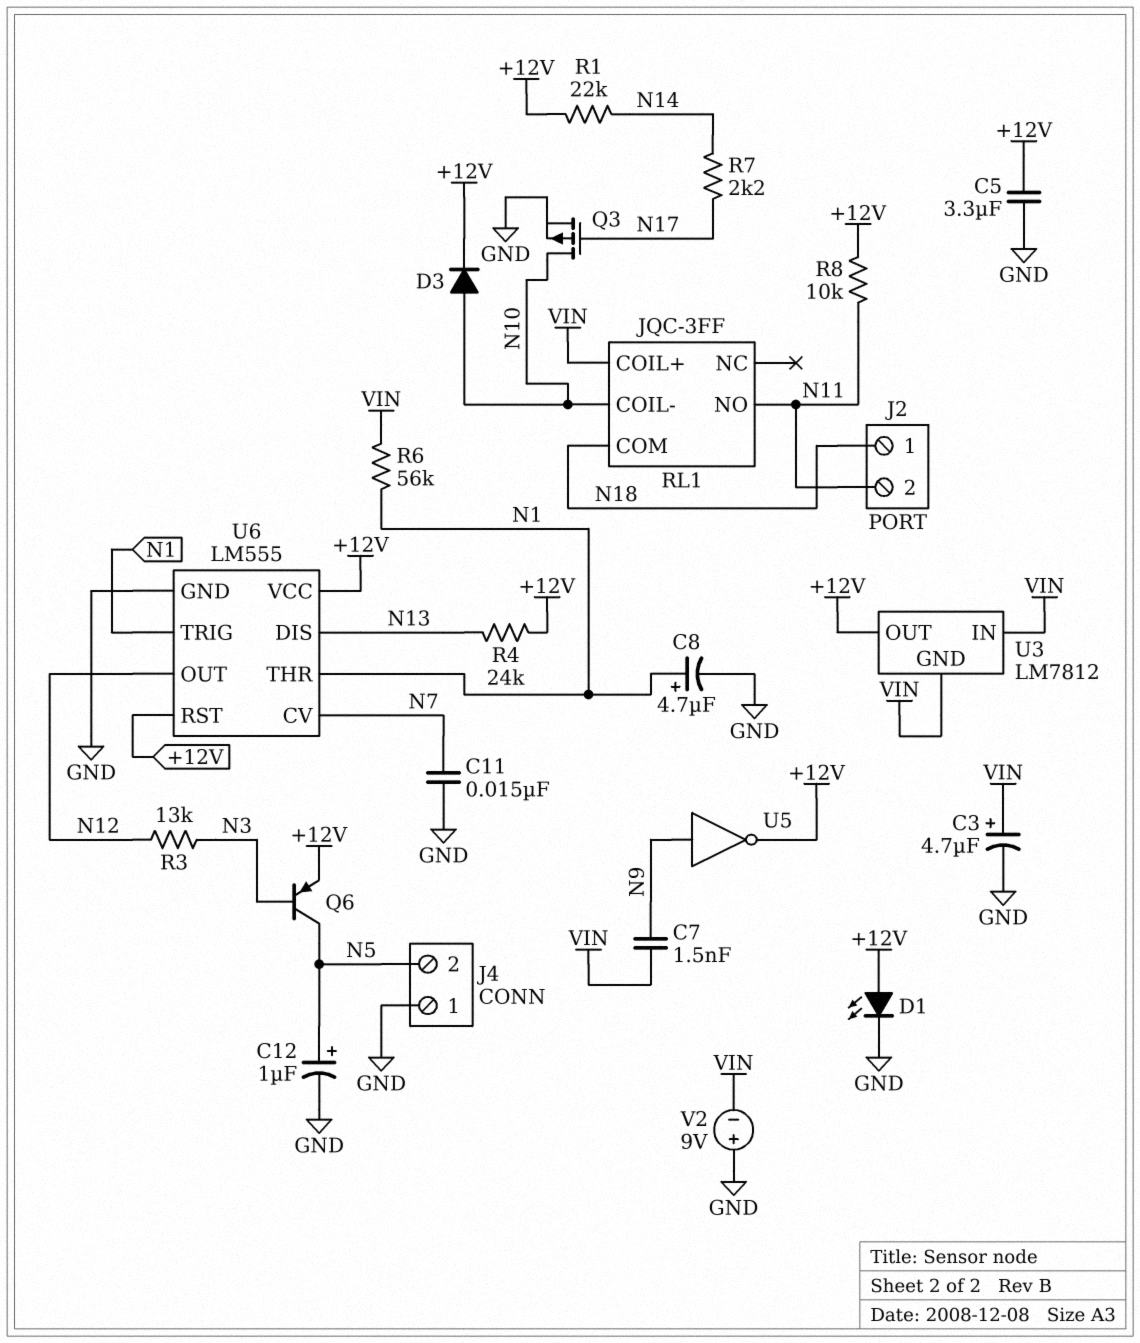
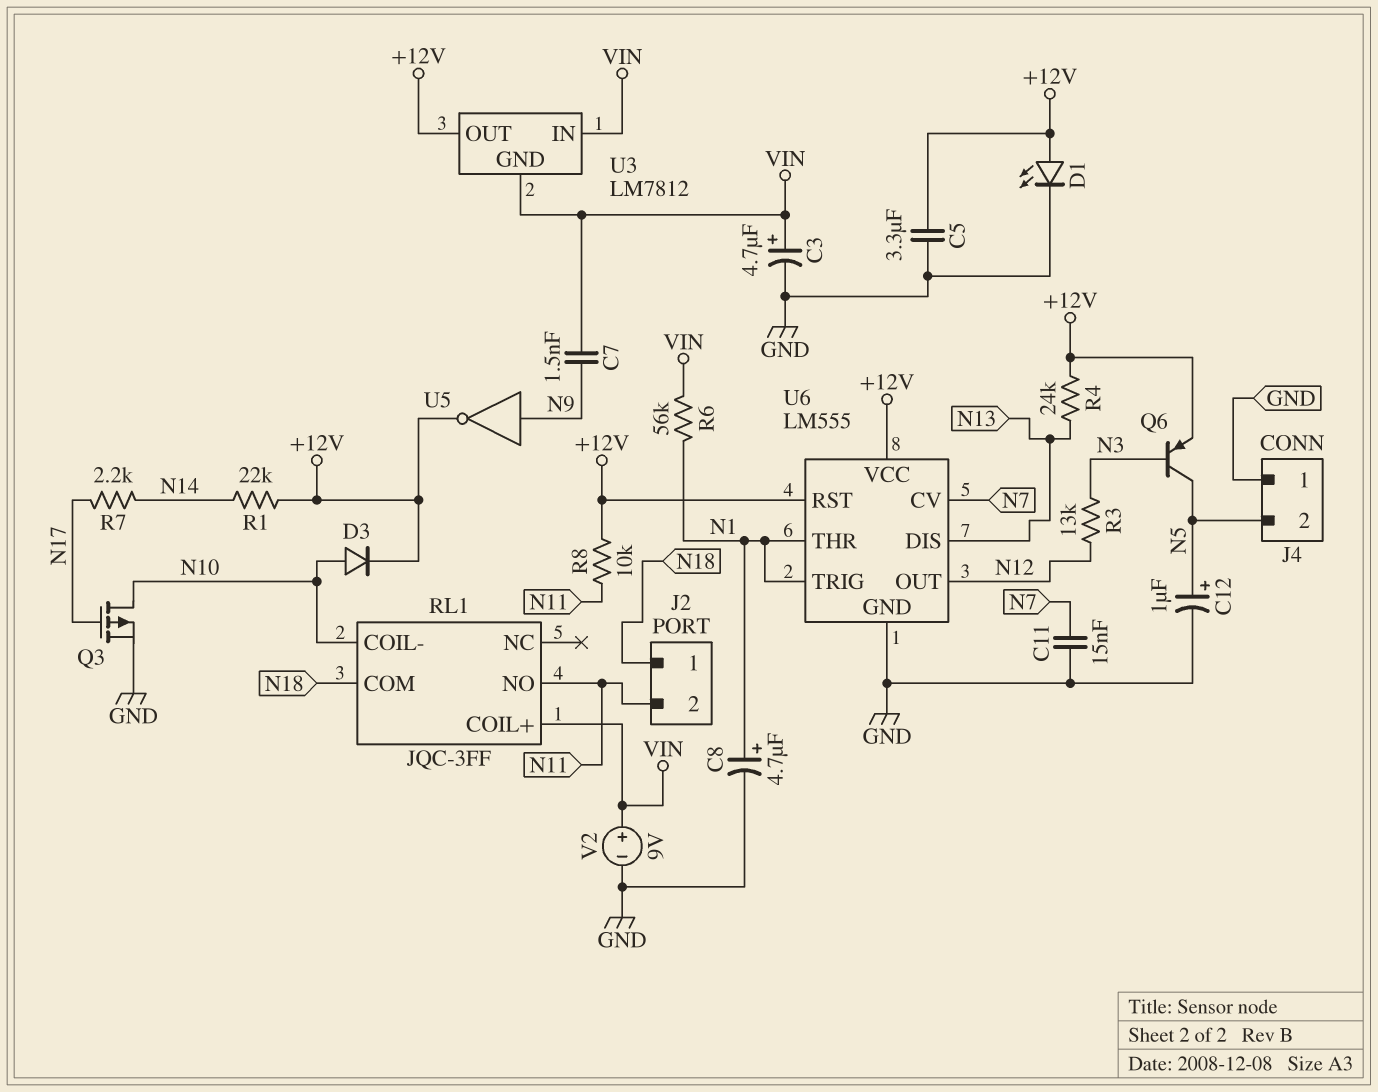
V2: 9V (plus GND, minus VIN) -> 9V (plus VIN, minus GND)

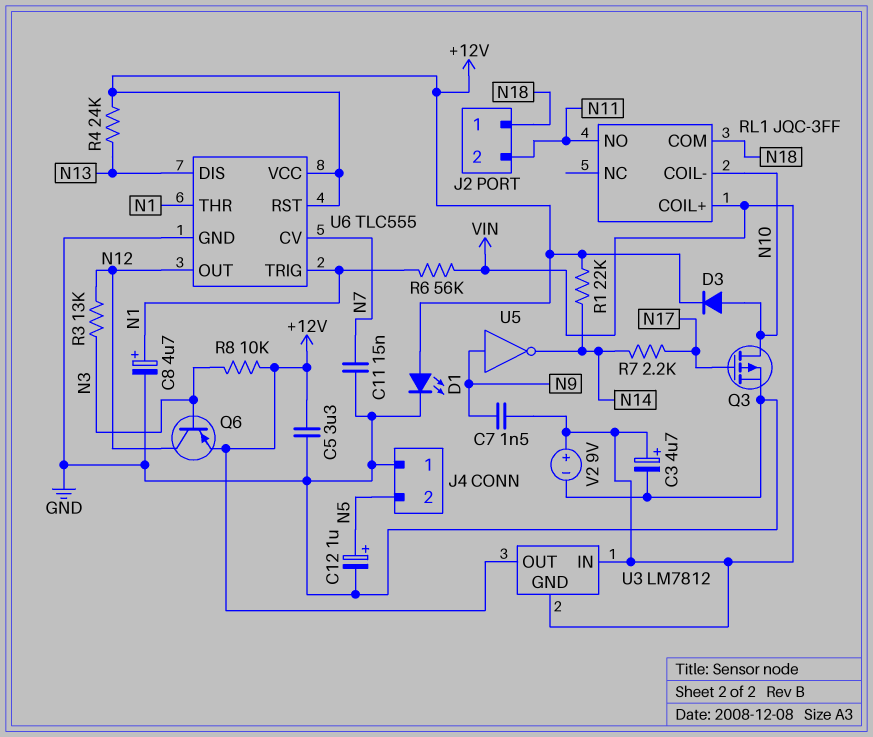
Q6: PNP (B N3, C N5, E +12V) -> PNP (B N3, C N12, E +12V)
R8: 10k (+12V, N11) -> 10k (+12V, N3)
U5: NOT (in N9, out +12V) -> NOT (in N9, out N14)
U6: LM555 -> TLC555

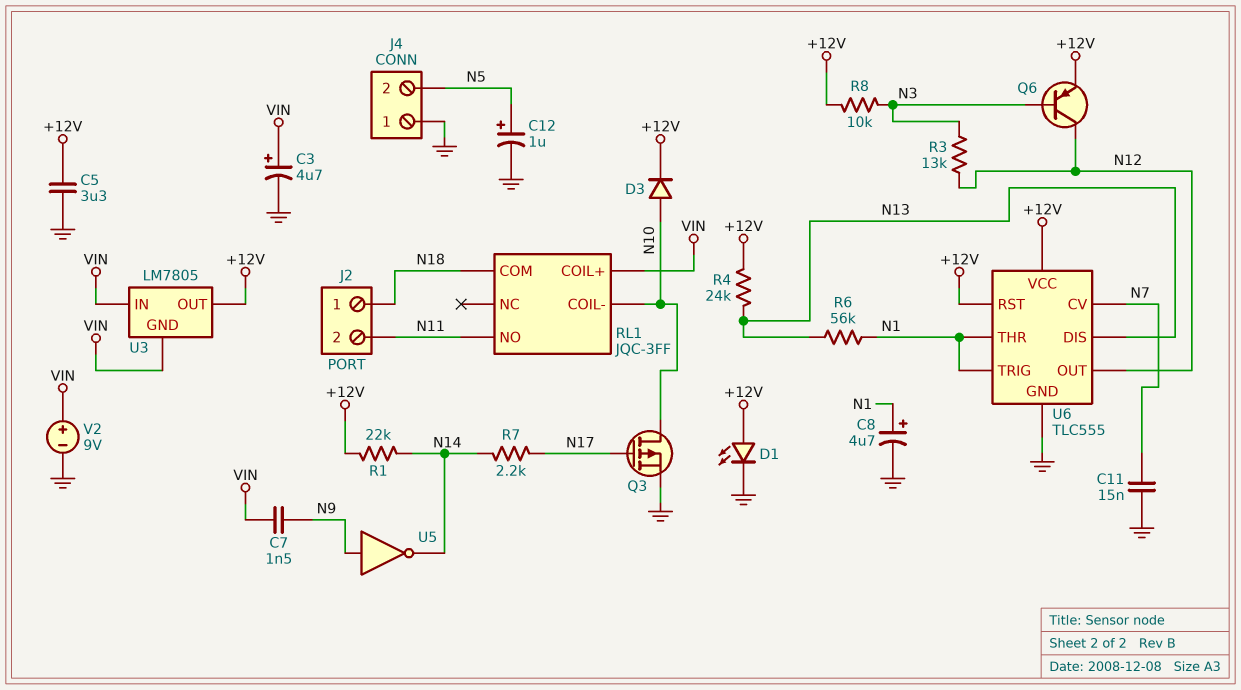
R6: 56k (N1, VIN) -> 56k (N1, N13)
U3: LM7812 -> LM7805

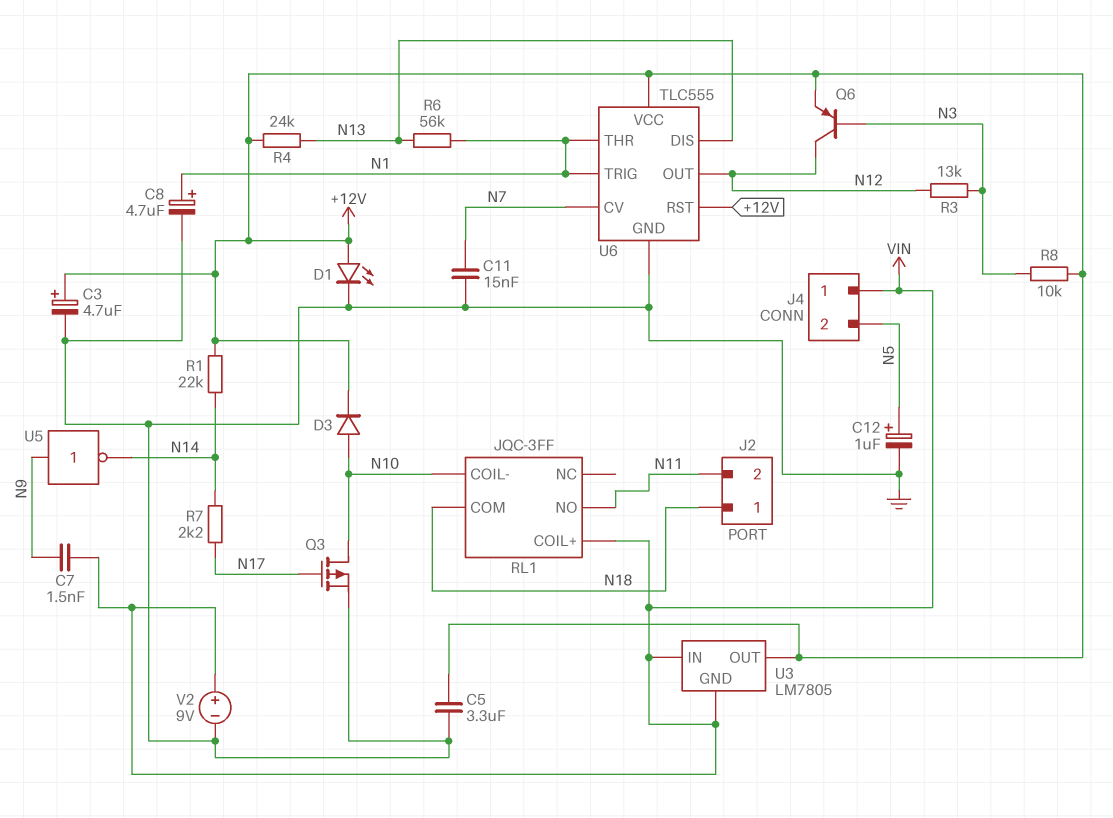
C3: 4.7uF (plus VIN, minus GND) -> 4.7uF (plus +12V, minus GND)
J4 pin 1: GND -> VIN

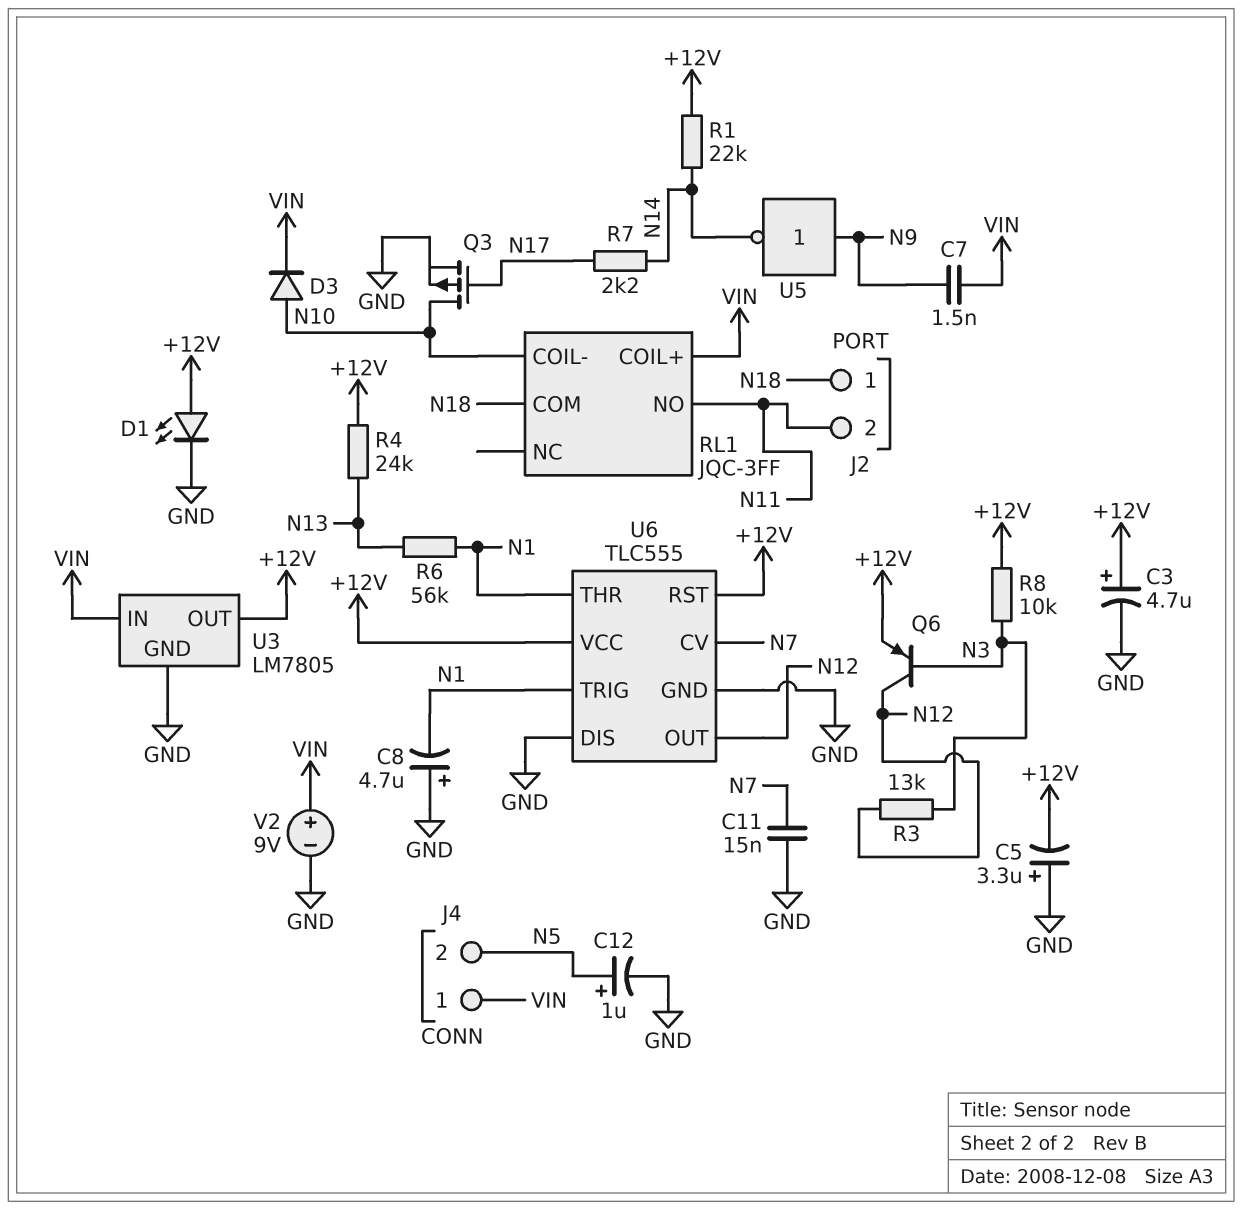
C5: 3.3uF (+12V, GND) -> 3.3uF (plus GND, minus +12V)
C8: 4.7uF (plus N1, minus GND) -> 4.7uF (plus GND, minus N1)
D3: diode (A N10, K +12V) -> diode (A N10, K VIN)
U3 pin GND: VIN -> GND
U6 pin DIS: N13 -> GND

